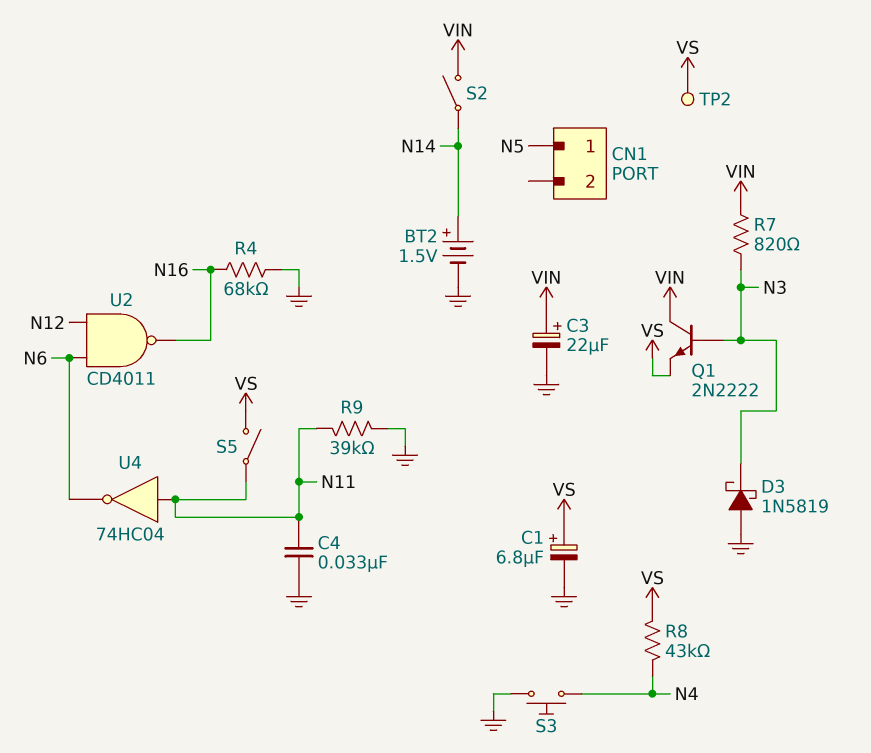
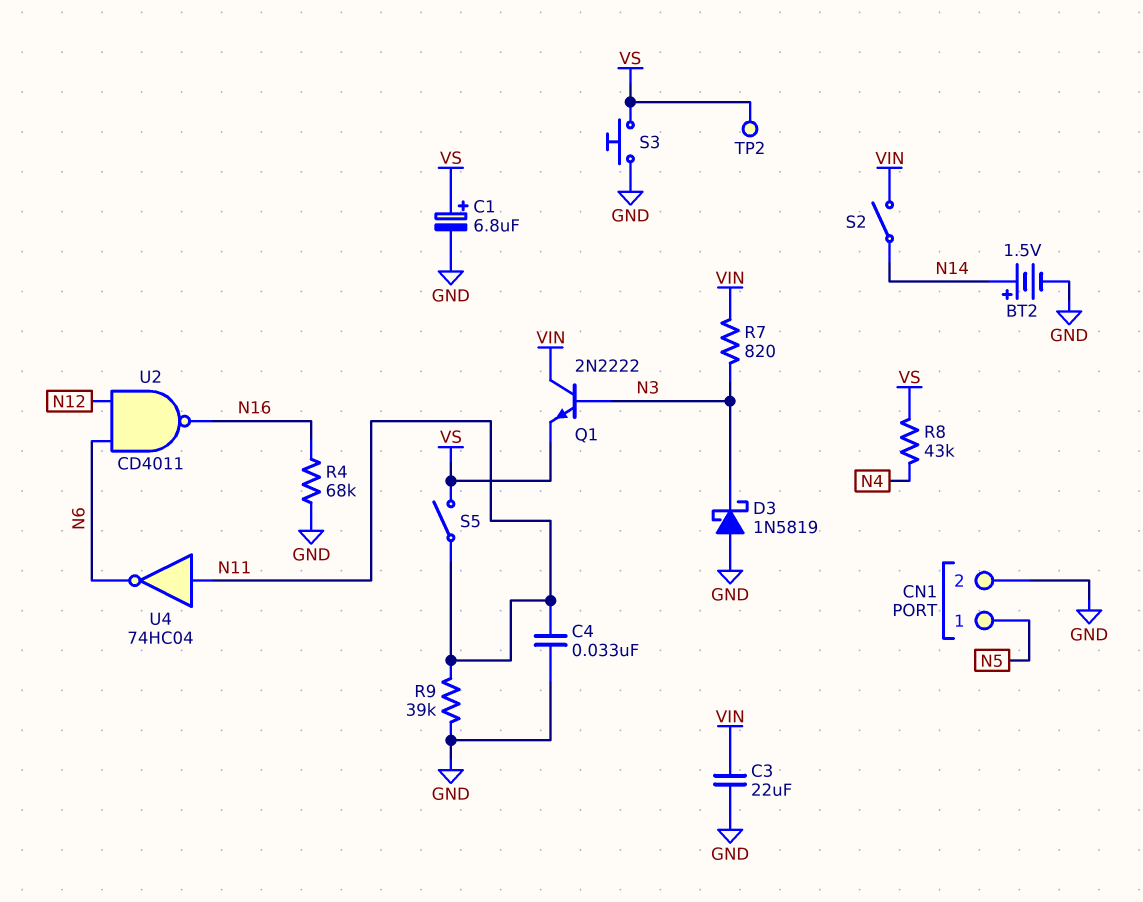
C3: 22uF (plus VIN, minus GND) -> 22uF (GND, VIN)
CN1 pin 2: none -> GND
S3: button (GND, N4) -> button (GND, VS)

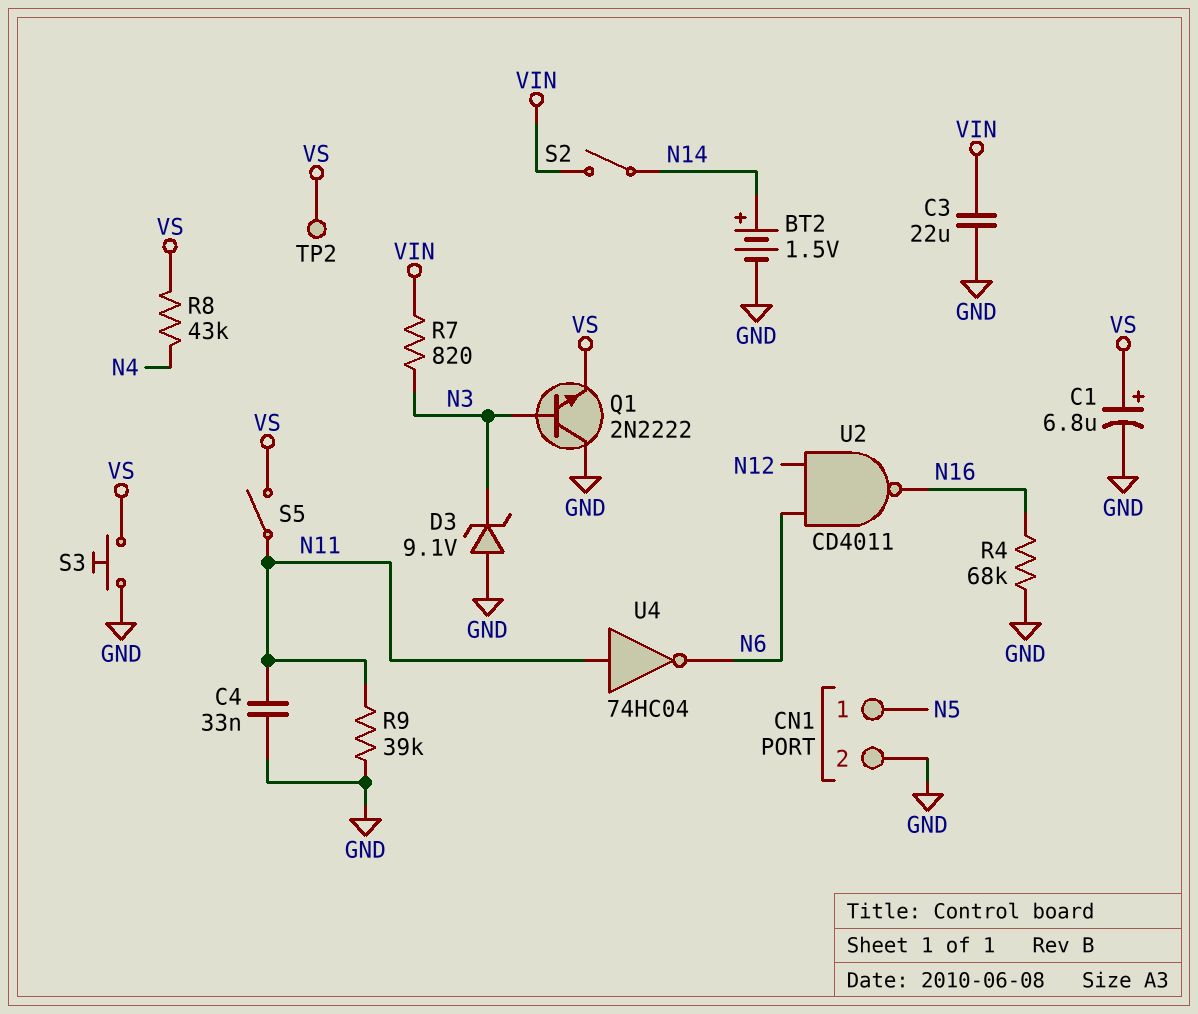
D3: schottky 1N5819 (A GND, K N3) -> zener 9.1V (A GND, K N3)
Q1: NPN 2N2222 (B N3, C VIN, E VS) -> NPN 2N2222 (B N3, C GND, E VS)

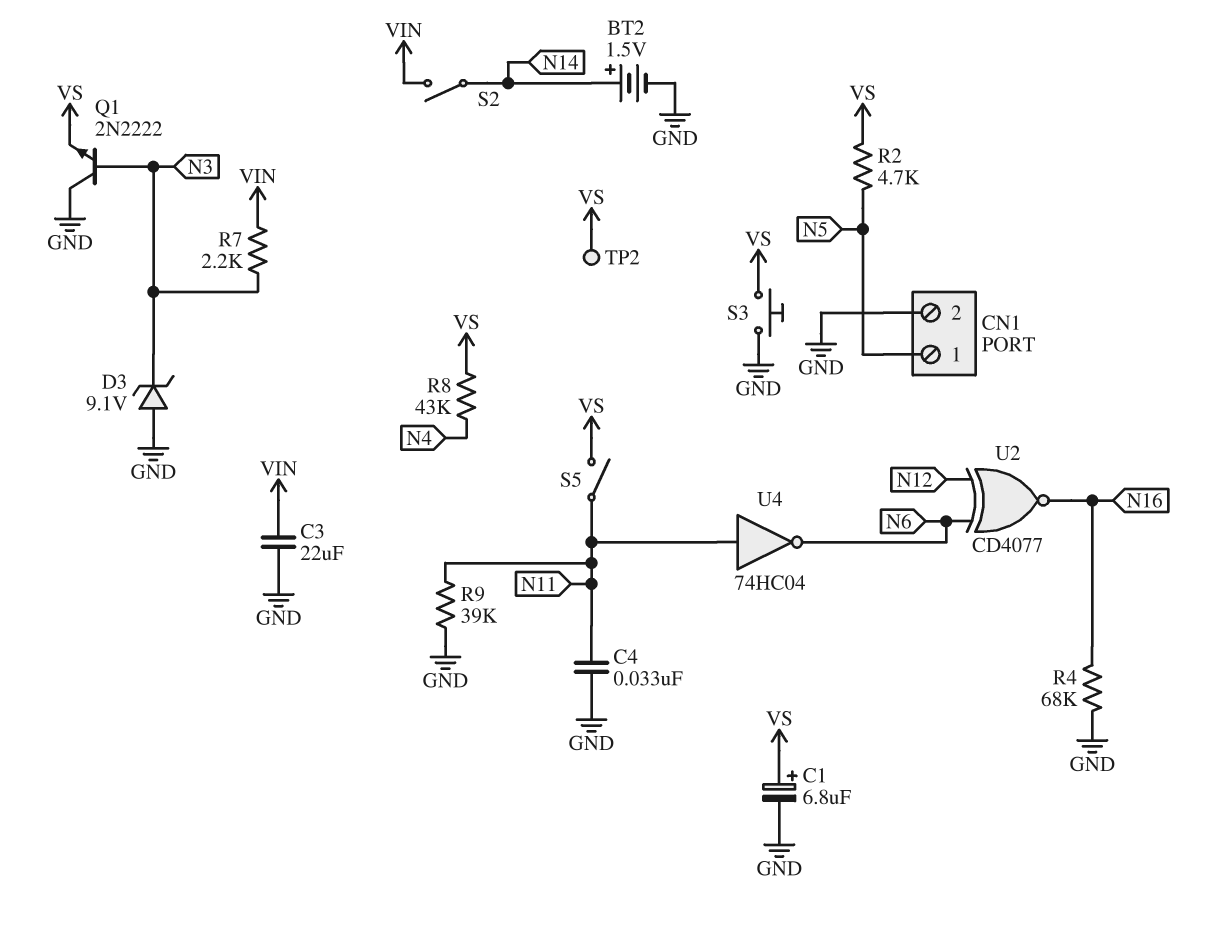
R2: none -> 4.7k (N5, VS)
R7: 820 (N3, VIN) -> 2.2k (N3, VIN)
U2: NAND CD4011 (in N6, in N12, out N16) -> XNOR CD4077 (in N6, in N12, out N16)

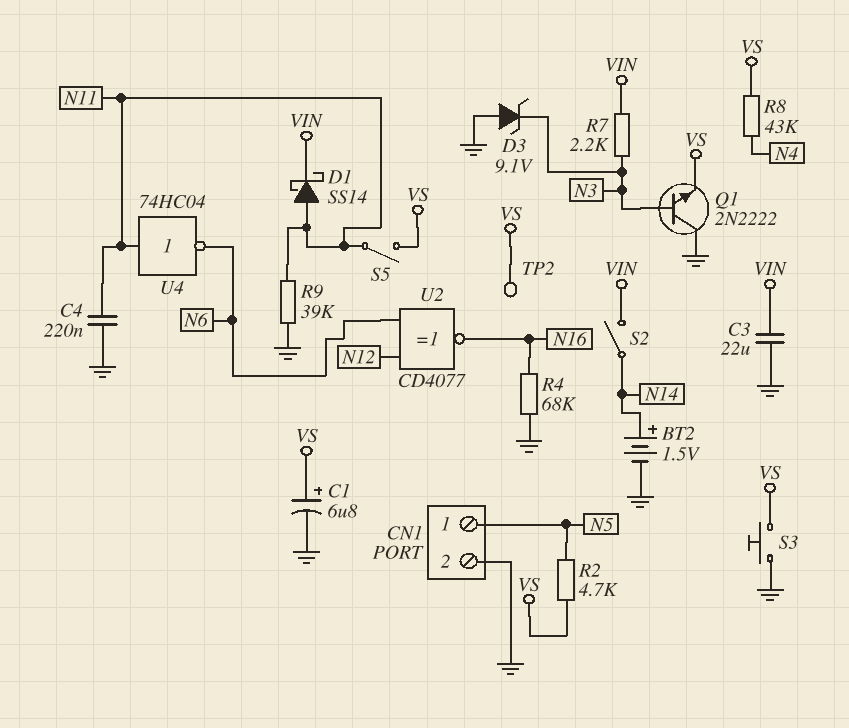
C4: 33nF (GND, N11) -> 220nF (GND, N11)
D1: none -> schottky SS14 (A N11, K VIN)

